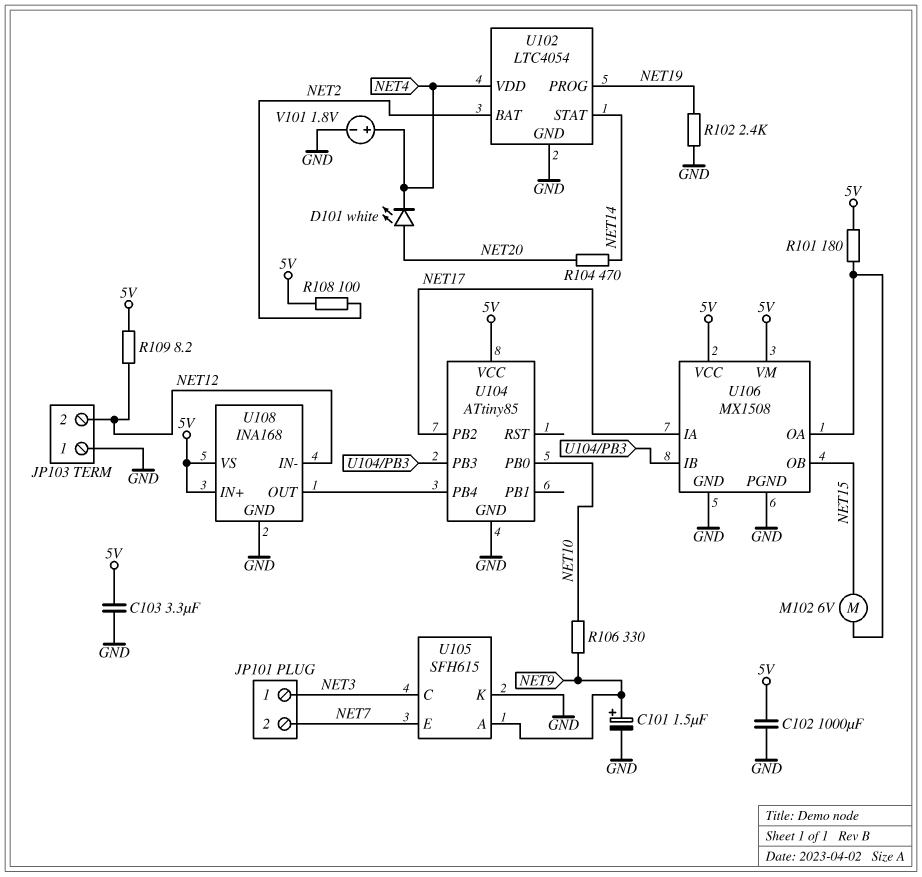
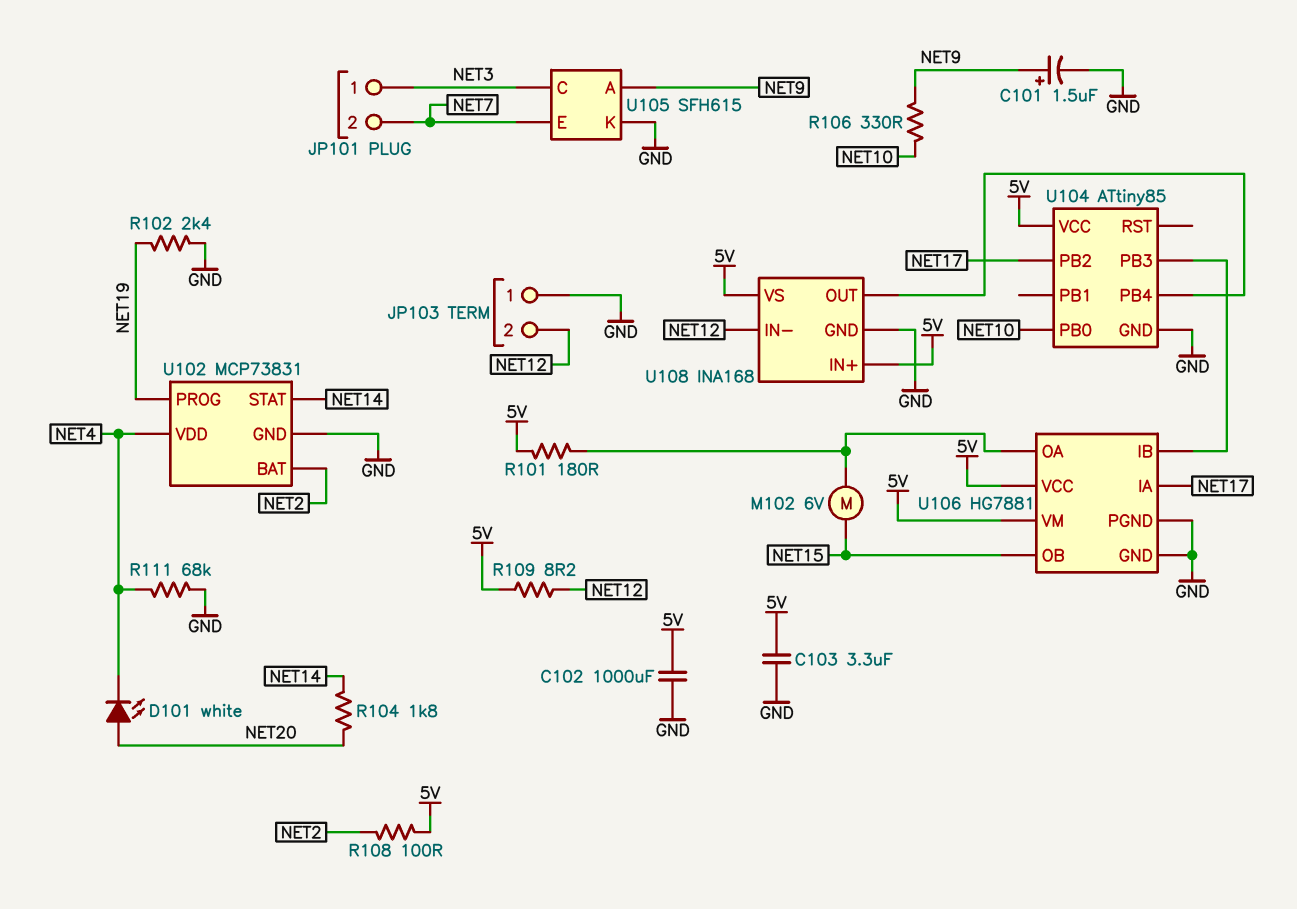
R104: 470 (NET14, NET20) -> 1.8k (NET14, NET20)
R111: none -> 68k (GND, NET4)
U102: LTC4054 -> MCP73831
U106: MX1508 -> HG7881
V101: 1.8V (plus NET4, minus GND) -> none

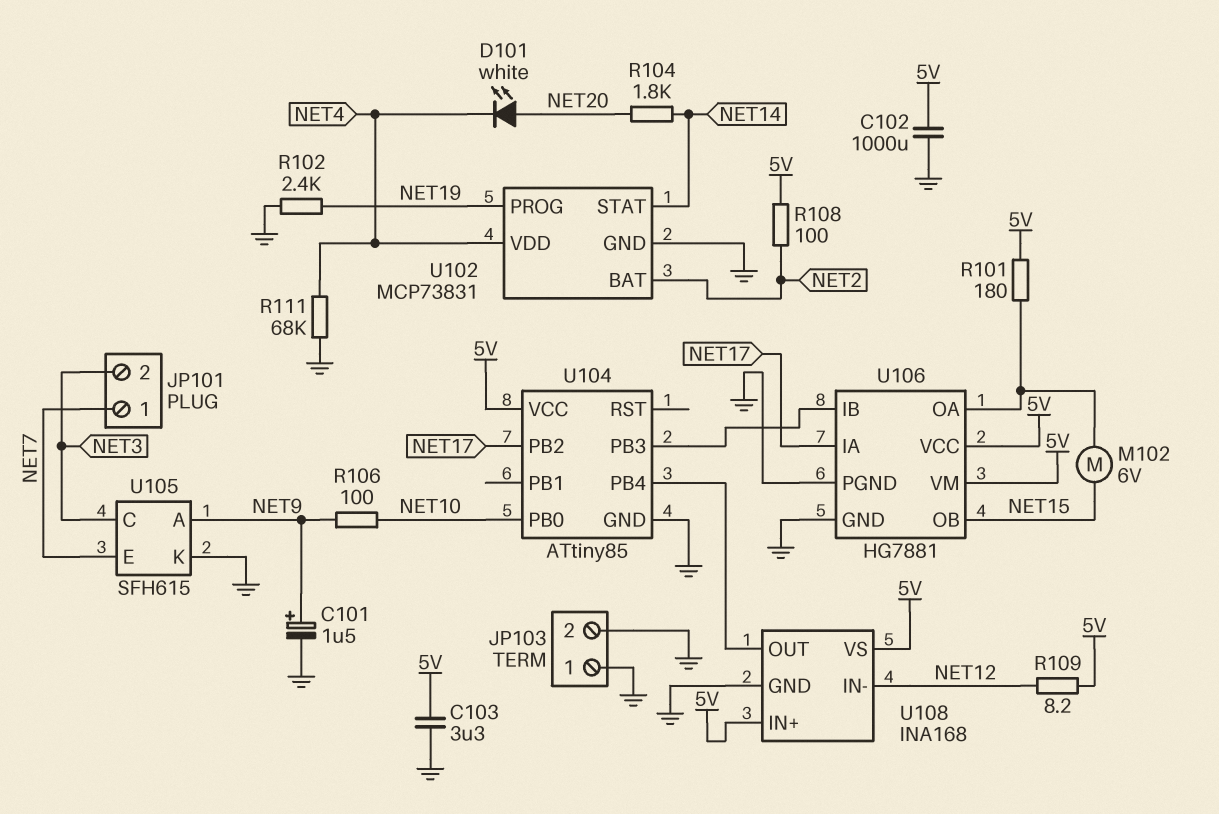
JP101 pin 1: NET3 -> NET7
JP101 pin 2: NET7 -> NET3
JP103 pin 2: NET12 -> GND
R106: 330 (NET9, NET10) -> 100 (NET9, NET10)

